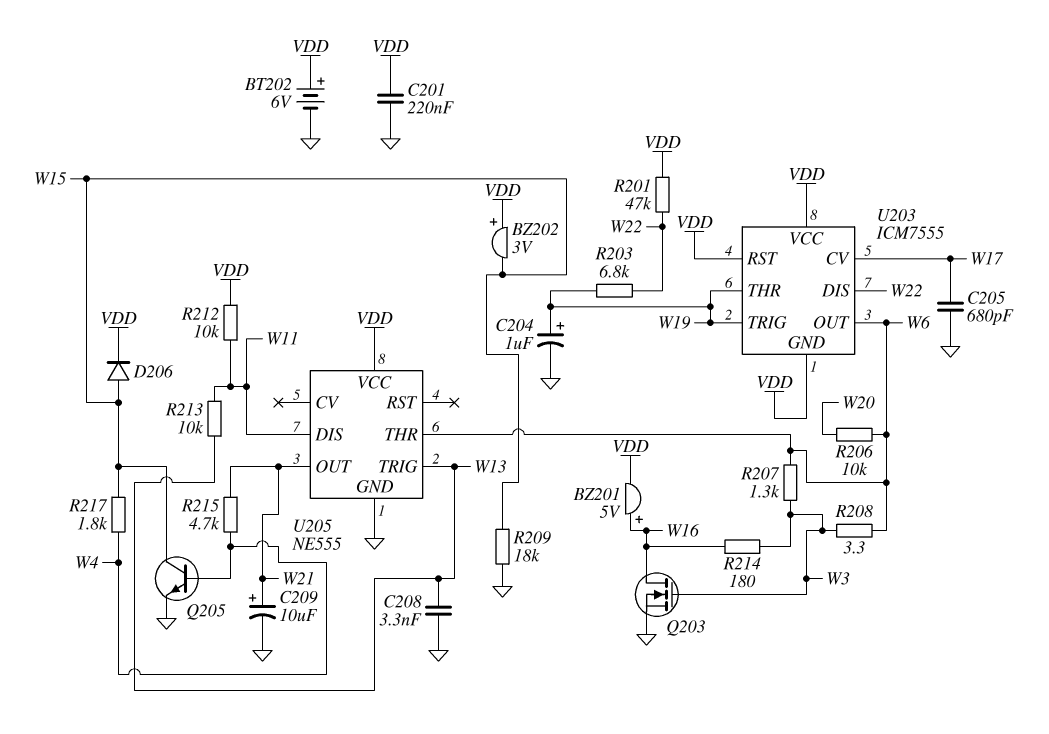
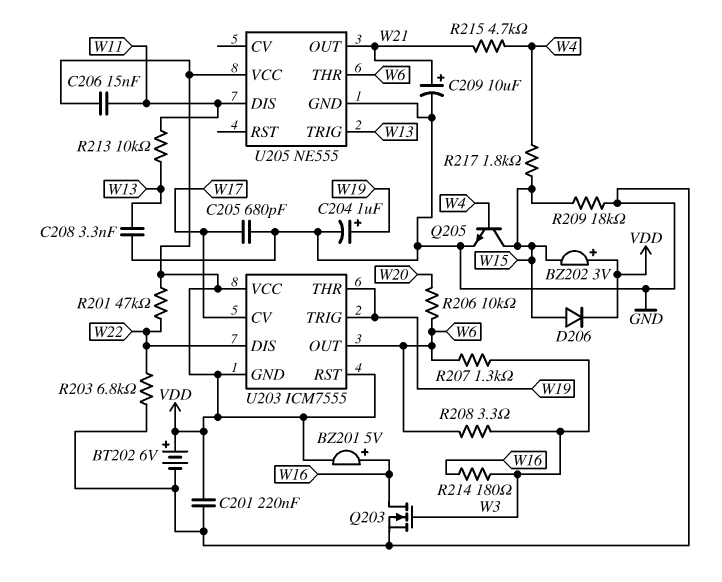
C206: none -> 15nF (VDD, W11)
R203: 6.8k (W19, W22) -> 6.8k (GND, W22)
R212: 10k (VDD, W11) -> none

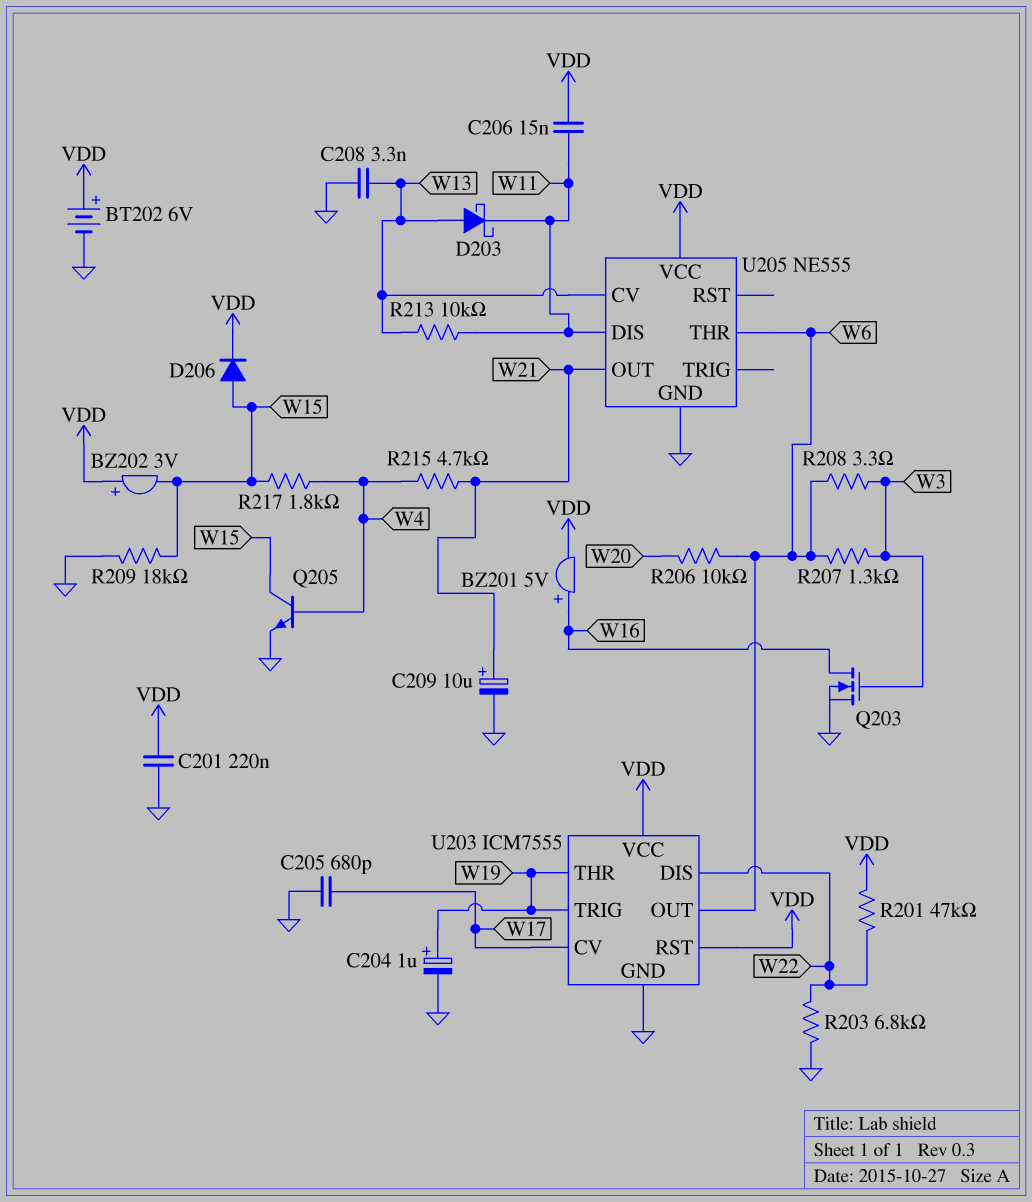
D203: none -> schottky (A W13, K W11)
R214: 180 (W3, W16) -> none
U203 pin GND: VDD -> GND
U205 pin CV: none -> W13
U205 pin TRIG: W13 -> none

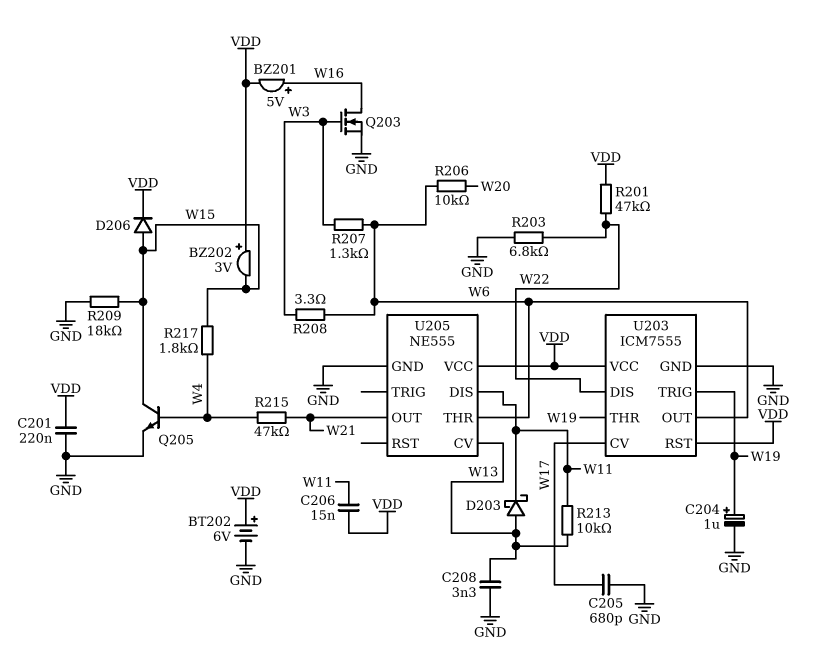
C209: 10uF (plus W21, minus GND) -> none
R215: 4.7k (W4, W21) -> 47k (W4, W21)

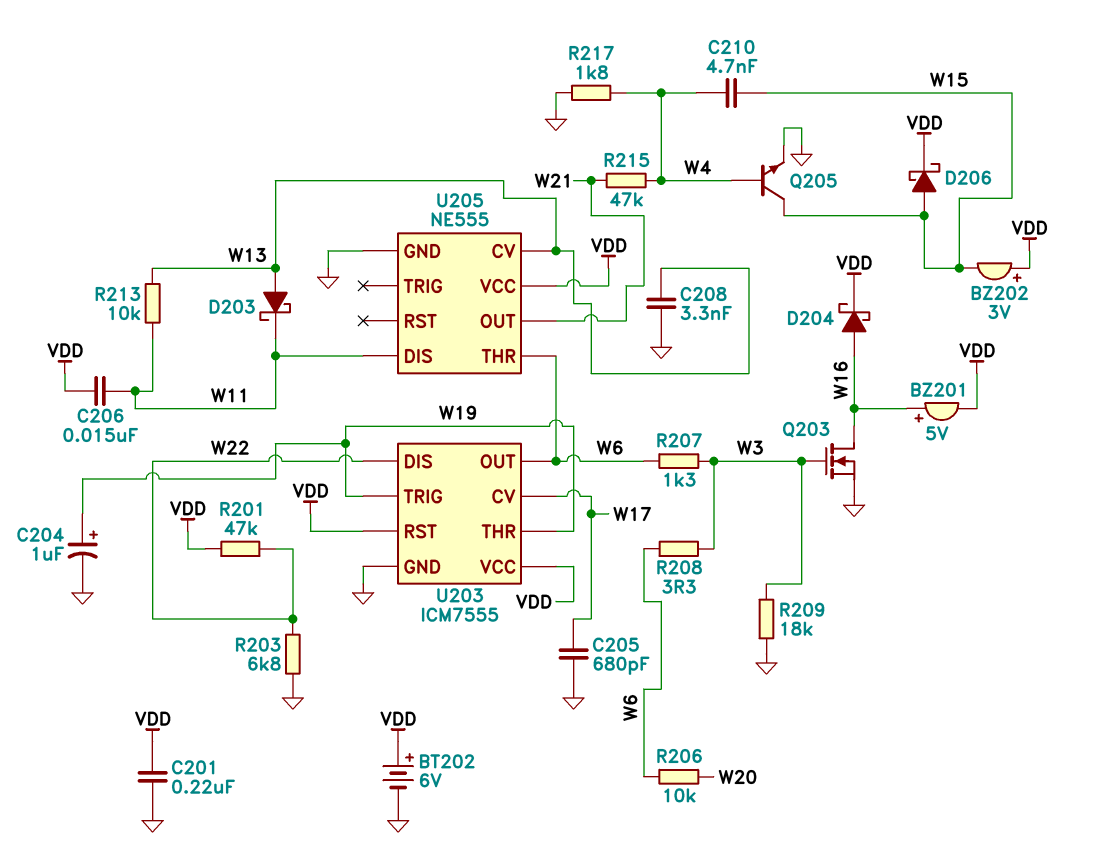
C210: none -> 4.7nF (W4, W15)
D204: none -> schottky (A W16, K VDD)
D206: diode (A W15, K VDD) -> schottky (A W15, K VDD)
R209: 18k (GND, W15) -> 18k (GND, W3)
R217: 1.8k (W4, W15) -> 1.8k (GND, W4)

